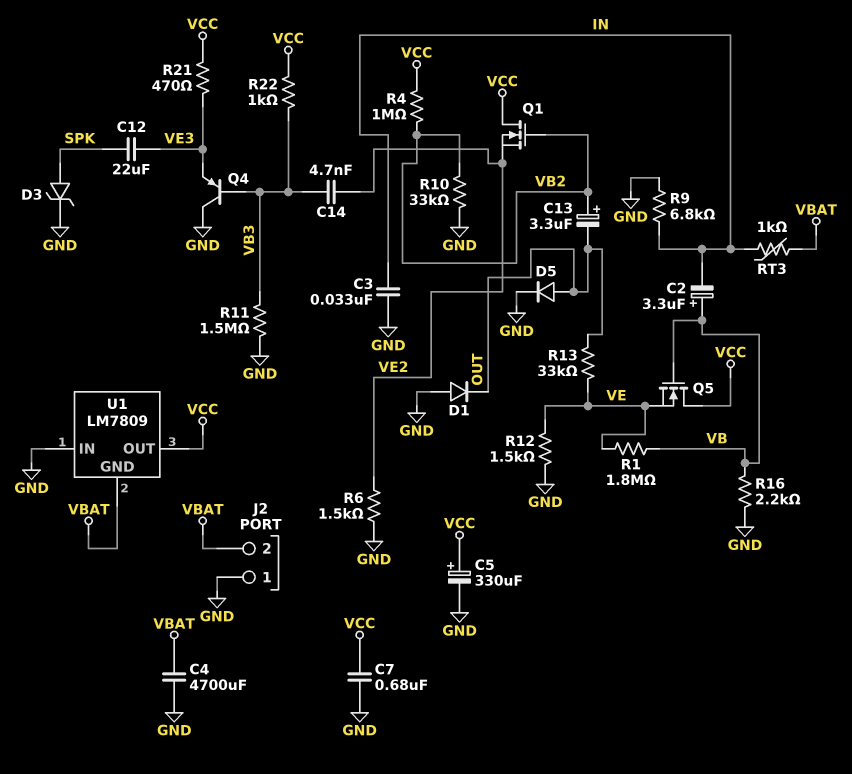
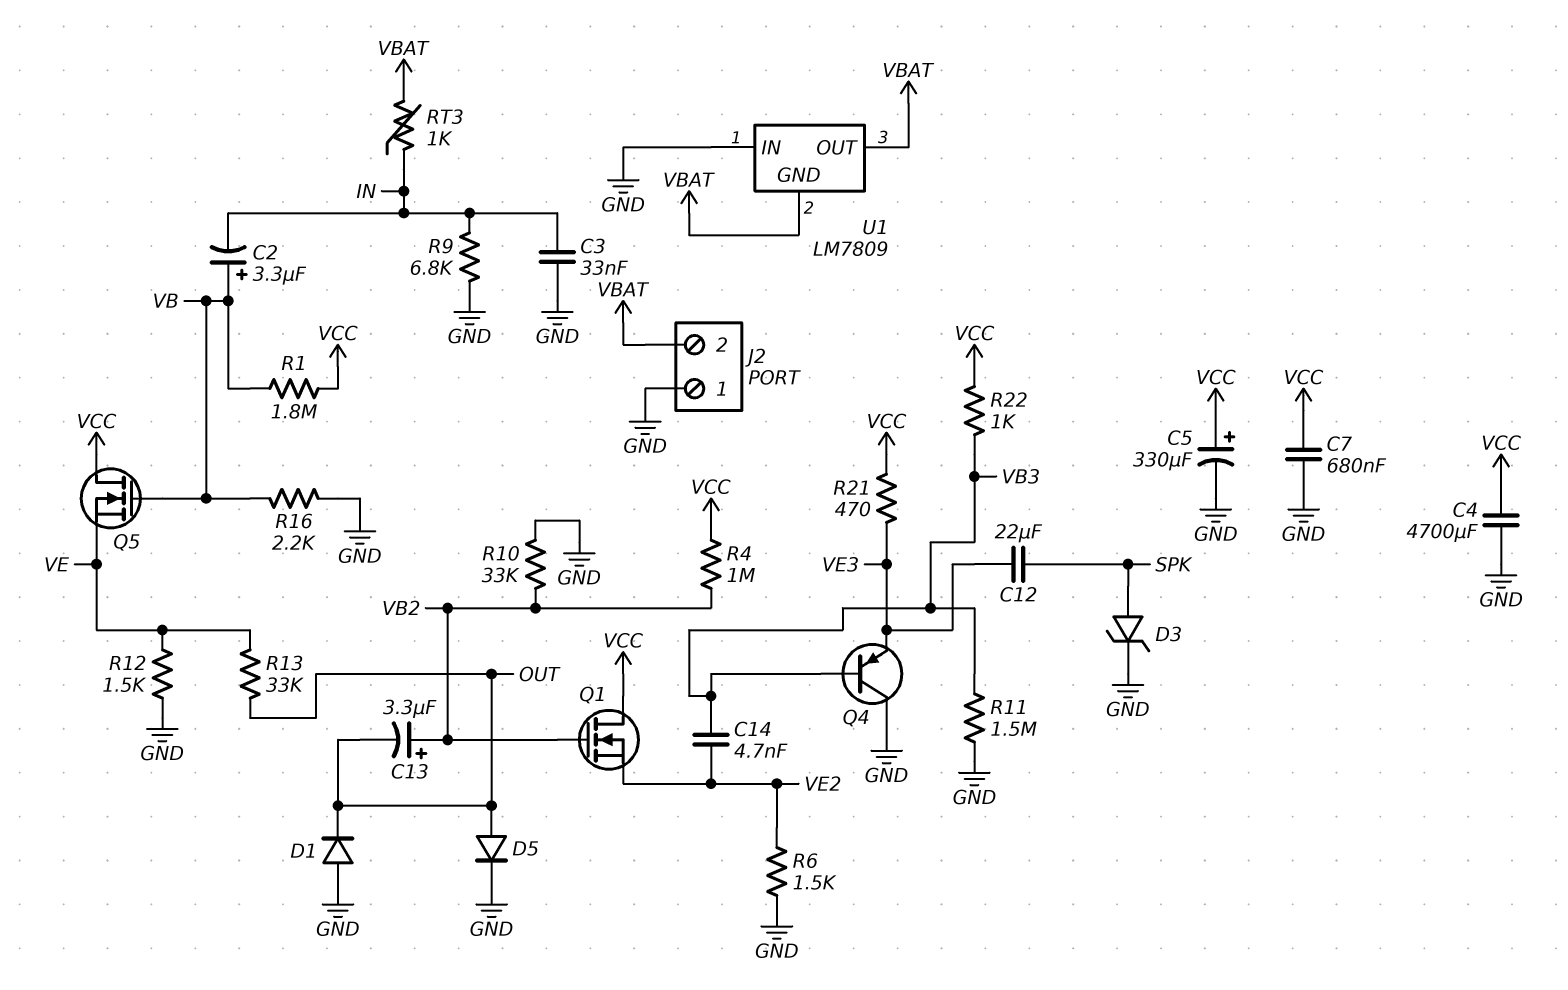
C4: 4700uF (GND, VBAT) -> 4700uF (GND, VCC)
R1: 1.8M (VB, VE) -> 1.8M (VB, VCC)
U1 pin OUT: VCC -> VBAT

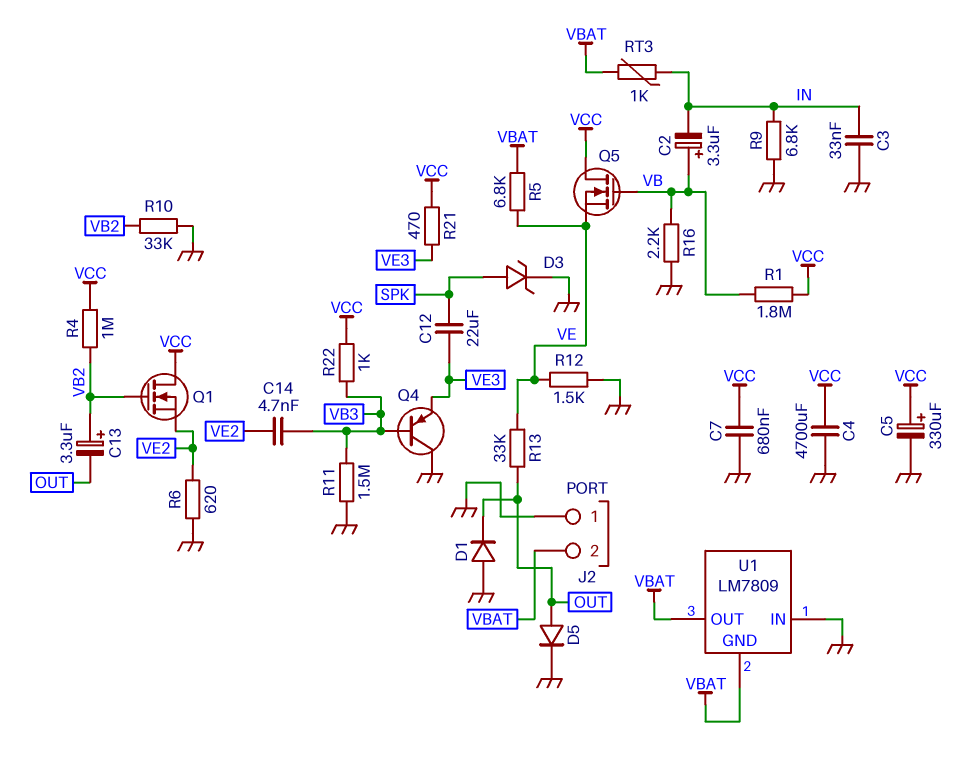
R5: none -> 6.8k (VBAT, VE)
R6: 1.5k (GND, VE2) -> 620 (GND, VE2)

